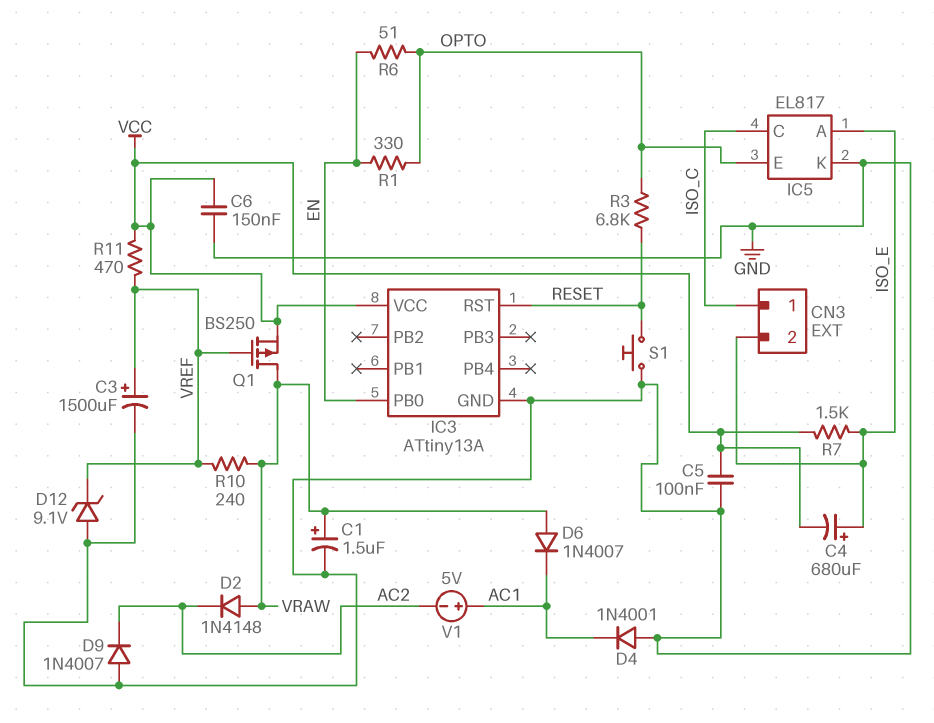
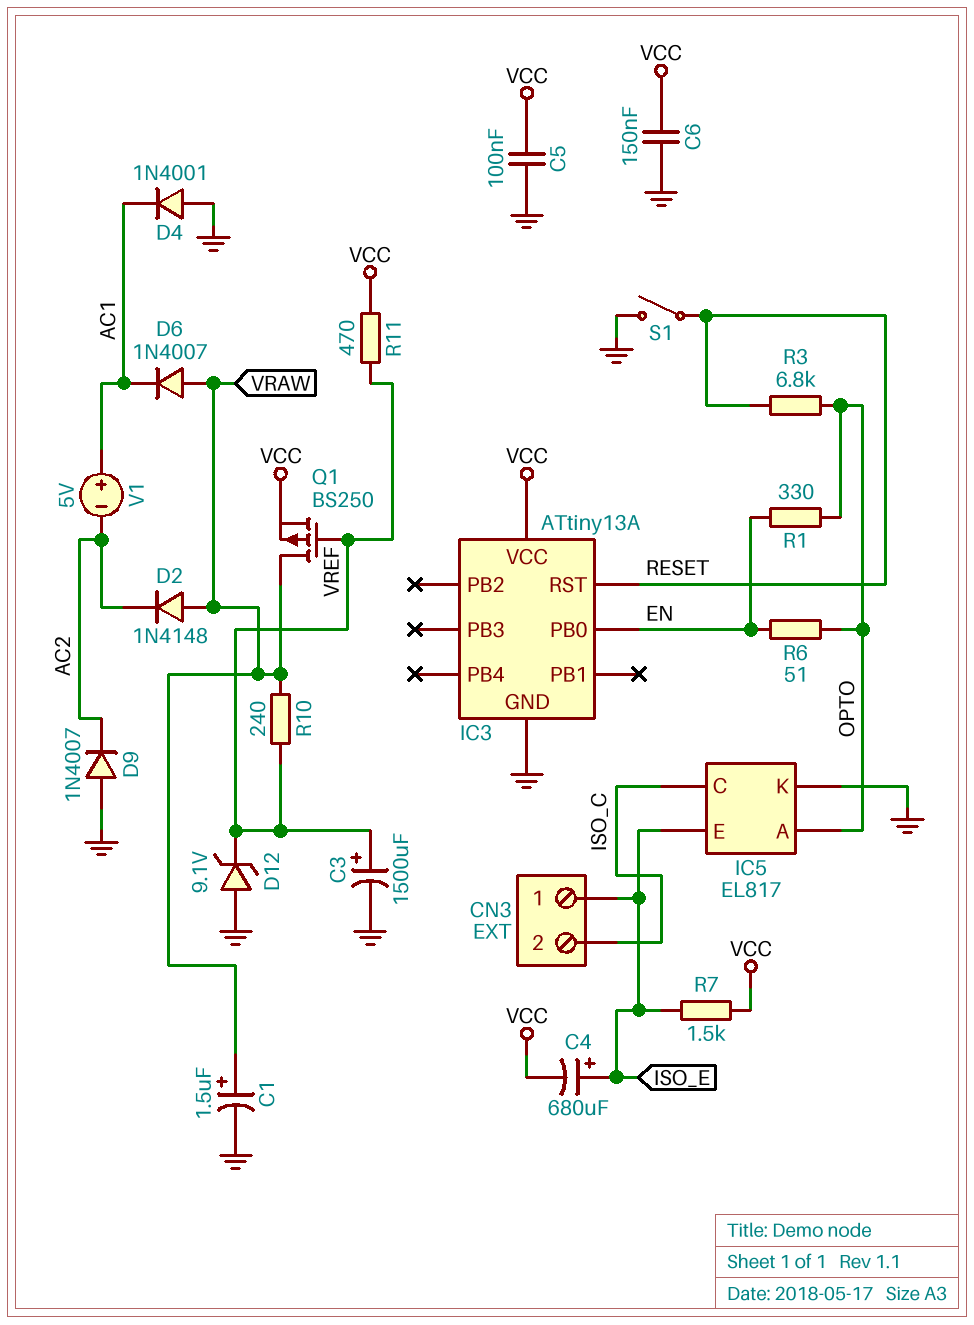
CN3 pin 1: ISO_C -> ISO_E
CN3 pin 2: ISO_E -> ISO_C
IC5 pin A: ISO_E -> OPTO
IC5 pin E: OPTO -> ISO_E
S1: button (GND, RESET) -> switch (GND, RESET)

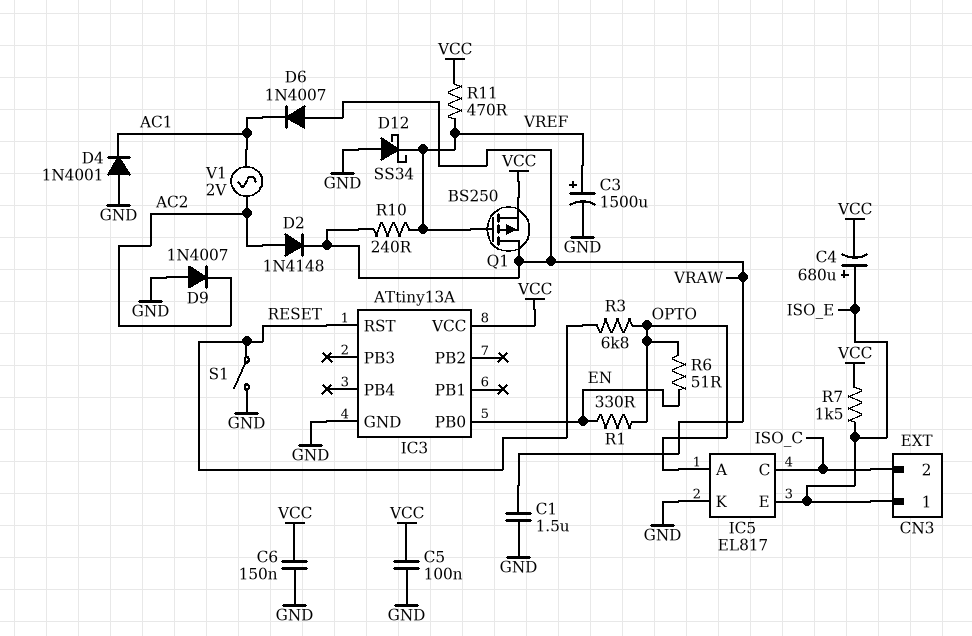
C1: 1.5uF (plus VRAW, minus GND) -> 1.5uF (GND, VRAW)
D2: diode 1N4148 (A VRAW, K AC2) -> diode 1N4148 (A AC2, K VRAW)
D12: zener 9.1V (A GND, K VREF) -> schottky SS34 (A GND, K VREF)
V1: 5V (plus AC1, minus AC2) -> AC 2V (AC1, AC2)

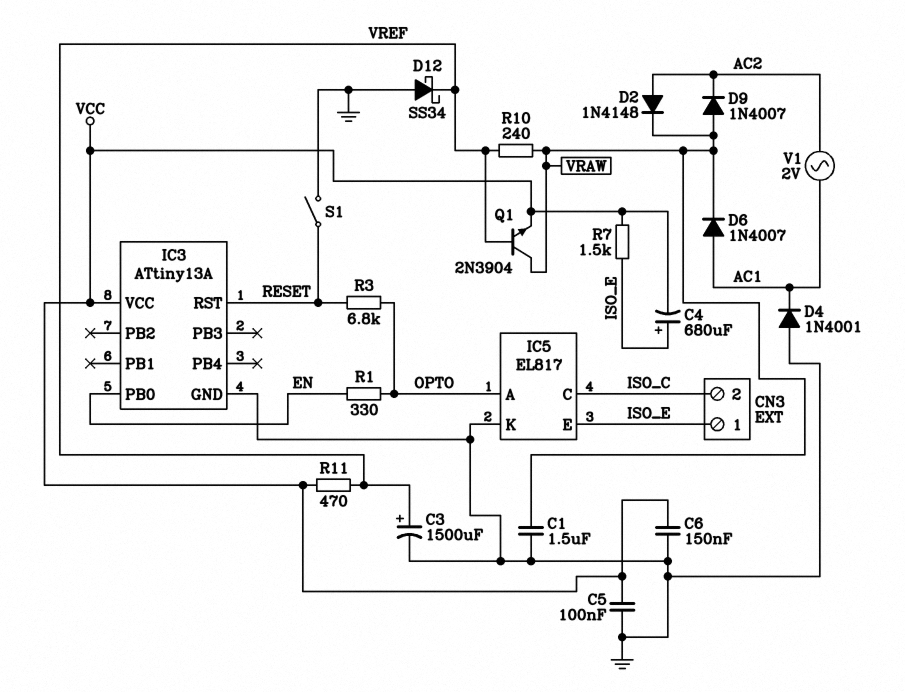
D6: diode 1N4007 (A VRAW, K AC1) -> diode 1N4007 (A AC1, K VRAW)
D9: diode 1N4007 (A GND, K AC2) -> diode 1N4007 (A VRAW, K AC2)
Q1: PMOS BS250 (G VREF, D VRAW, S VCC) -> NPN 2N3904 (B VREF, C VRAW, E VCC)
R6: 51 (EN, OPTO) -> none

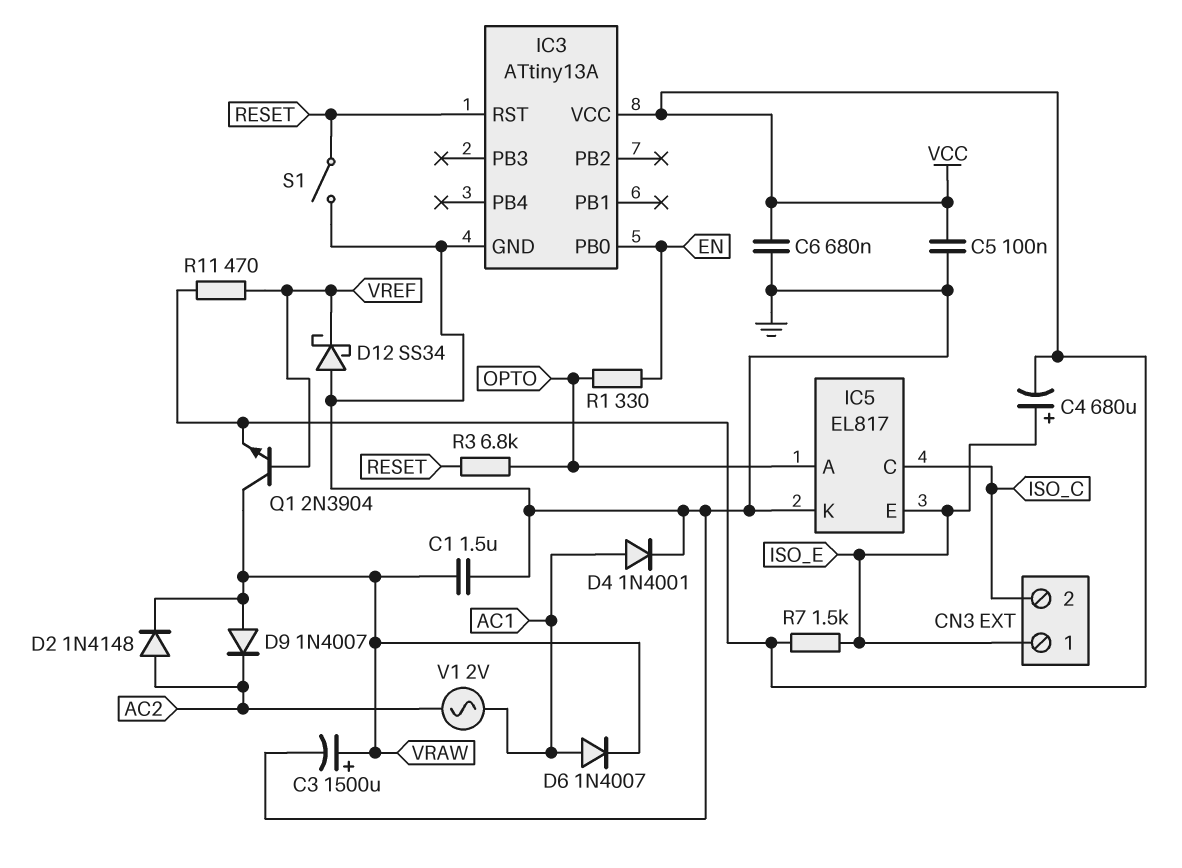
C3: 1500uF (plus VREF, minus GND) -> 1500uF (plus VRAW, minus GND)
C6: 150nF (GND, VCC) -> 680nF (GND, VCC)
D4: diode 1N4001 (A GND, K AC1) -> diode 1N4001 (A AC1, K GND)
R10: 240 (VRAW, VREF) -> none

